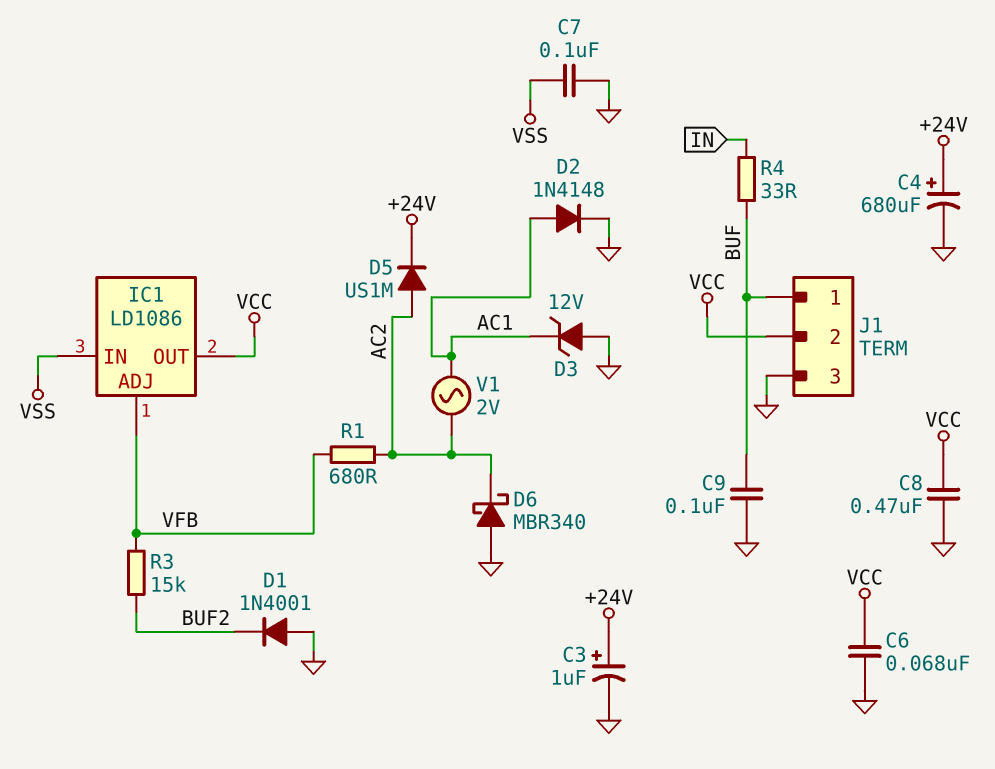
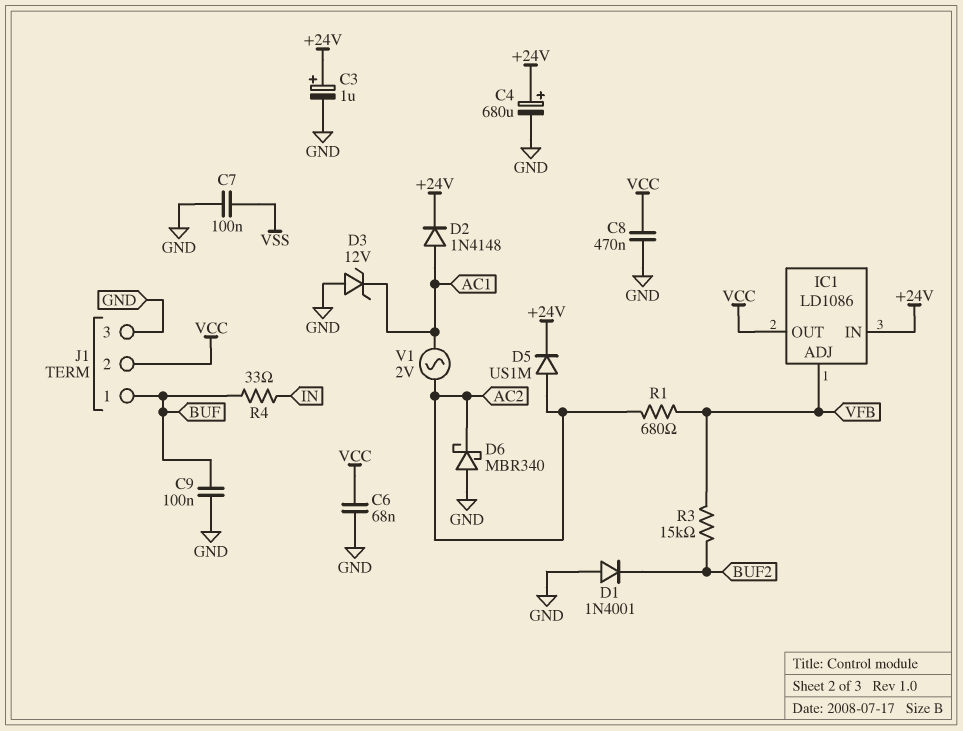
D2: diode 1N4148 (A AC1, K GND) -> diode 1N4148 (A AC1, K +24V)
IC1 pin IN: VSS -> +24V

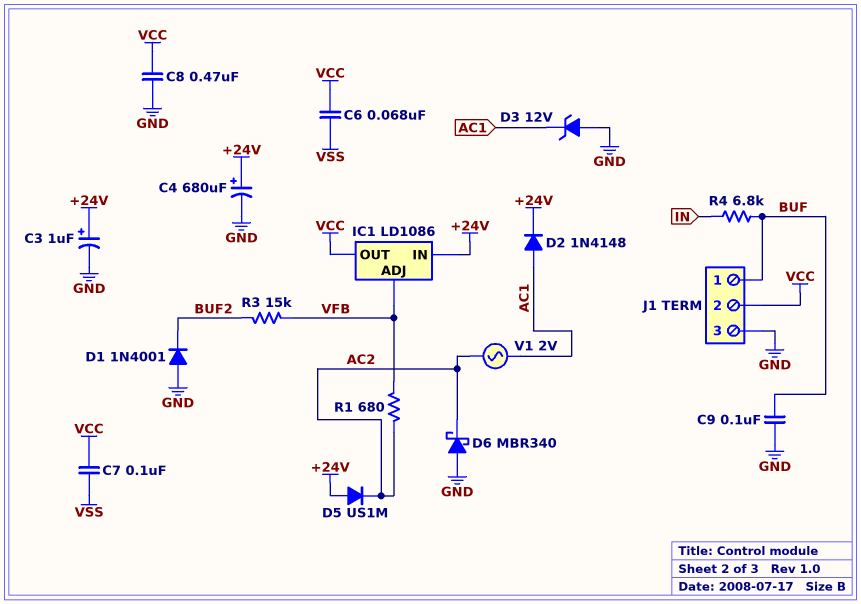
C6: 68nF (GND, VCC) -> 68nF (VCC, VSS)
C7: 100nF (GND, VSS) -> 100nF (VCC, VSS)
D5: diode US1M (A AC2, K +24V) -> diode US1M (A +24V, K AC2)
R4: 33 (BUF, IN) -> 6.8k (BUF, IN)

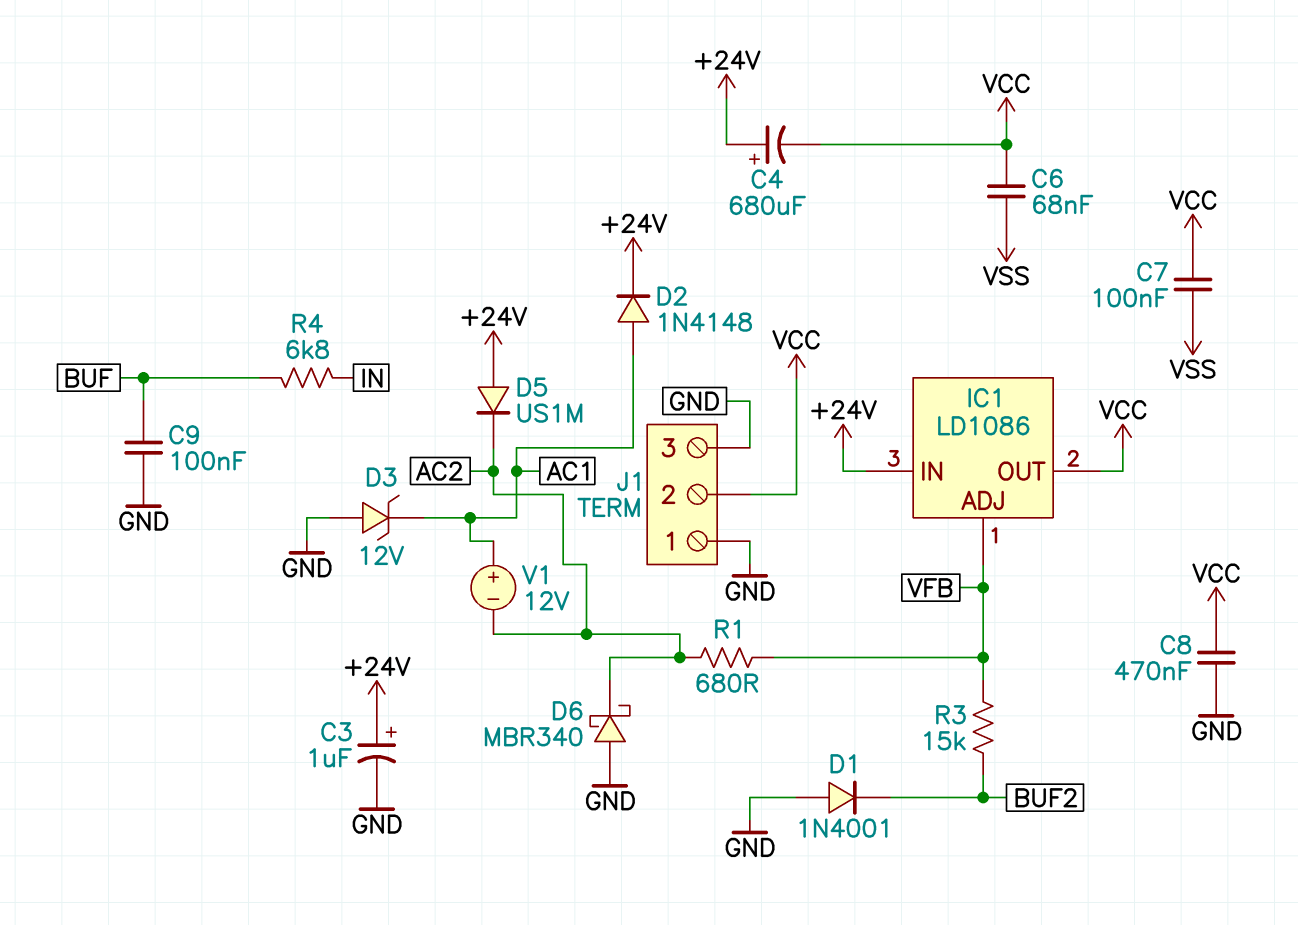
C4: 680uF (plus +24V, minus GND) -> 680uF (plus +24V, minus VCC)
J1 pin 1: BUF -> GND
V1: AC 2V (AC1, AC2) -> 12V (plus AC1, minus AC2)

